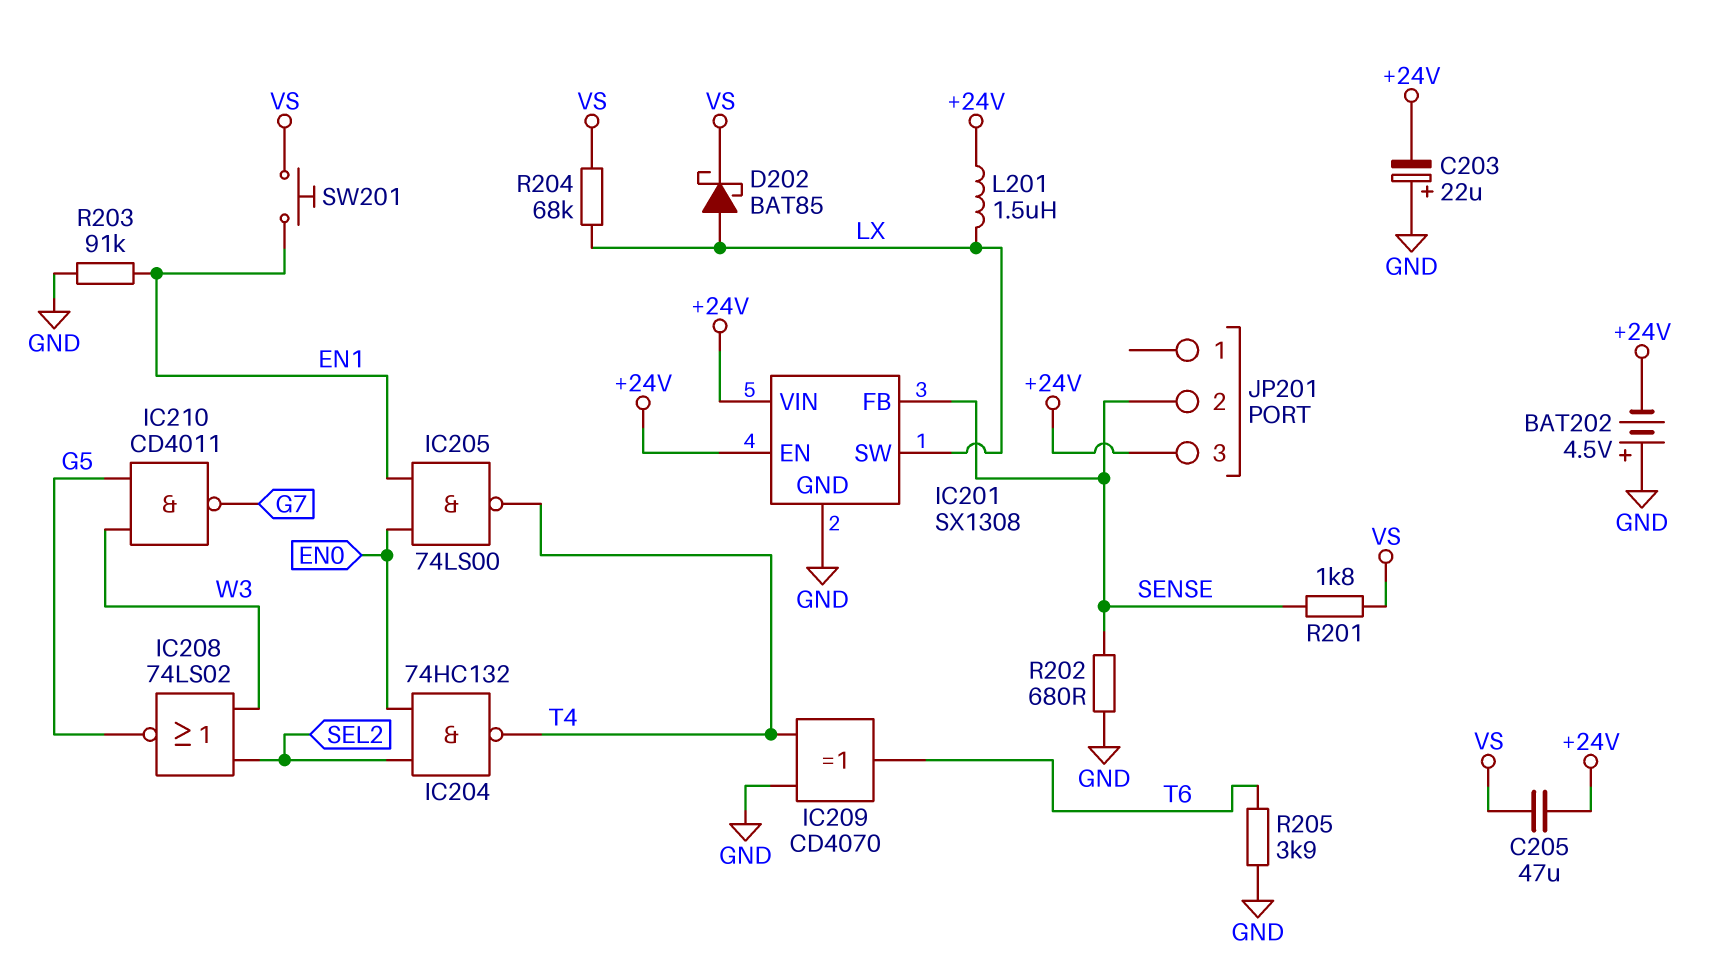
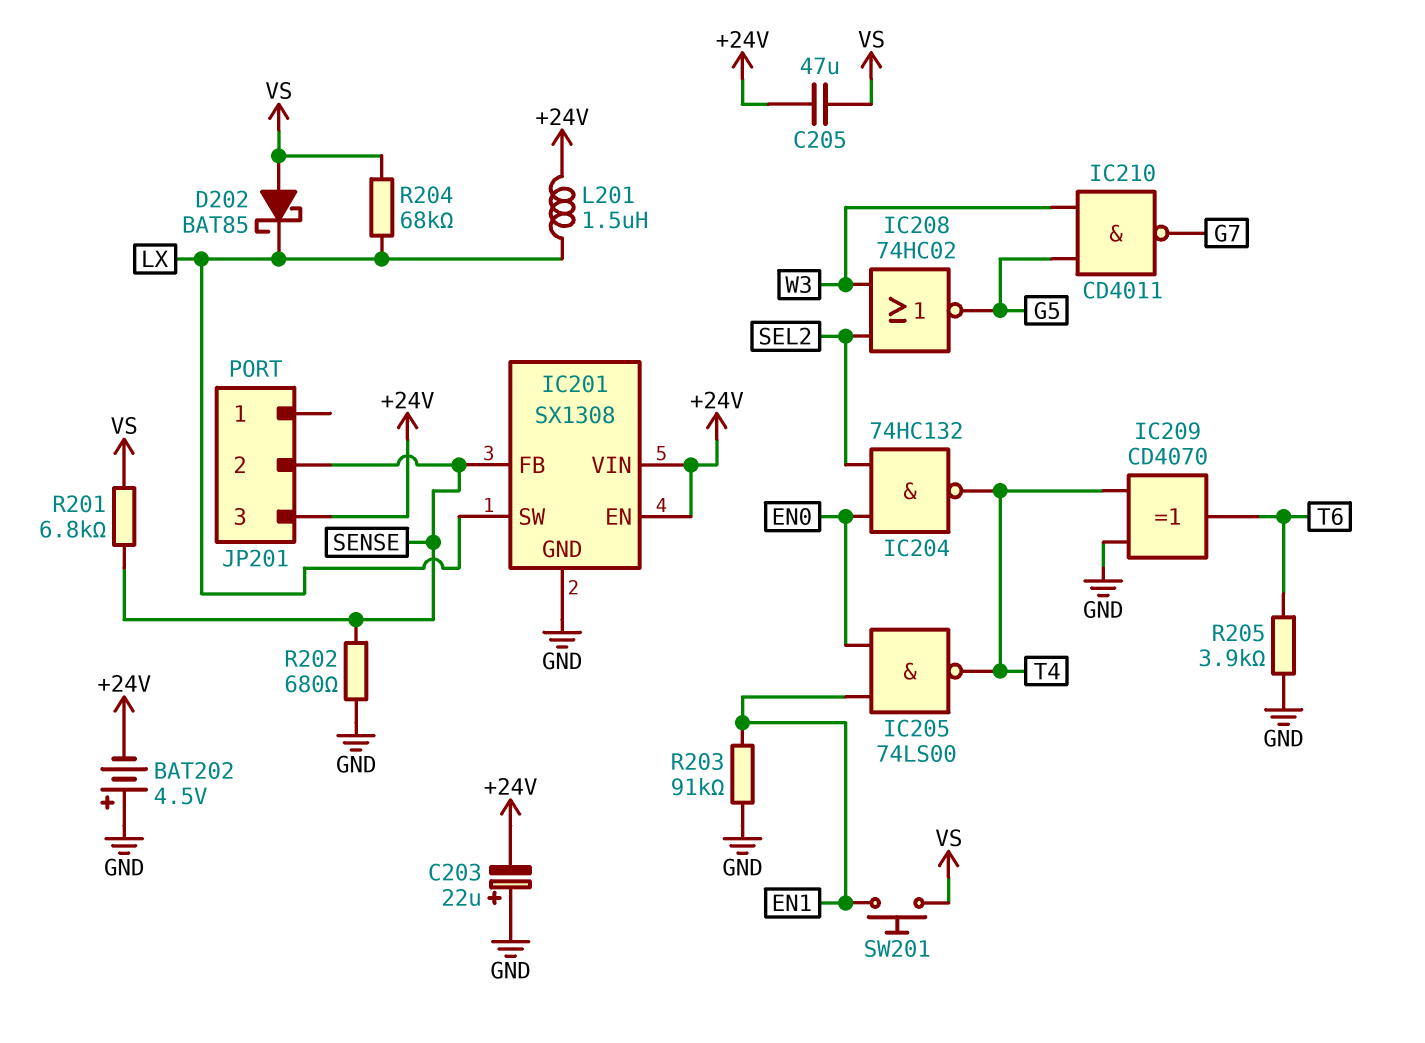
D202: schottky BAT85 (A LX, K VS) -> schottky BAT85 (A VS, K LX)
IC208: NOR 74LS02 (in SEL2, in W3, out G5) -> NOR 74HC02 (in SEL2, in W3, out G5)
R201: 1.8k (SENSE, VS) -> 6.8k (SENSE, VS)

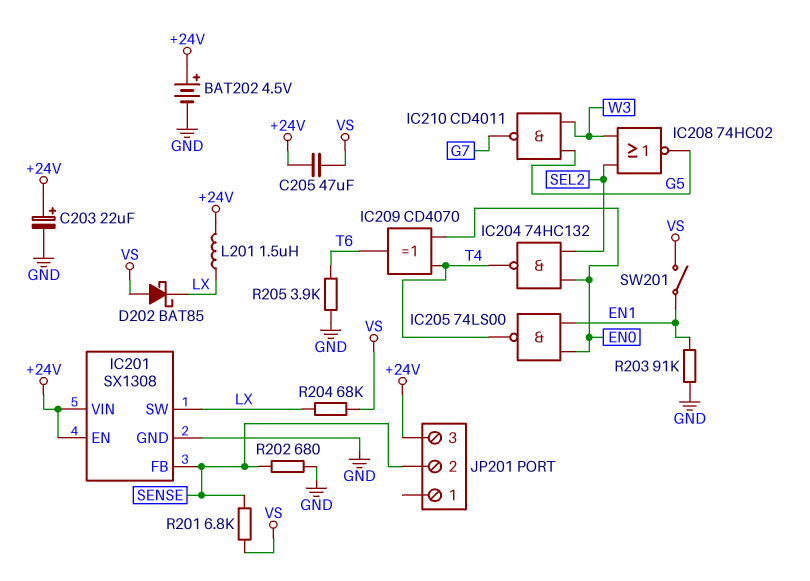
BAT202: 4.5V (plus GND, minus +24V) -> 4.5V (plus +24V, minus GND)
C203: 22uF (plus GND, minus +24V) -> 22uF (plus +24V, minus GND)
IC209: XOR CD4070 (in GND, in T4, out T6) -> XOR CD4070 (in EN0, in T4, out T6)
SW201: button (EN1, VS) -> switch (EN1, VS)

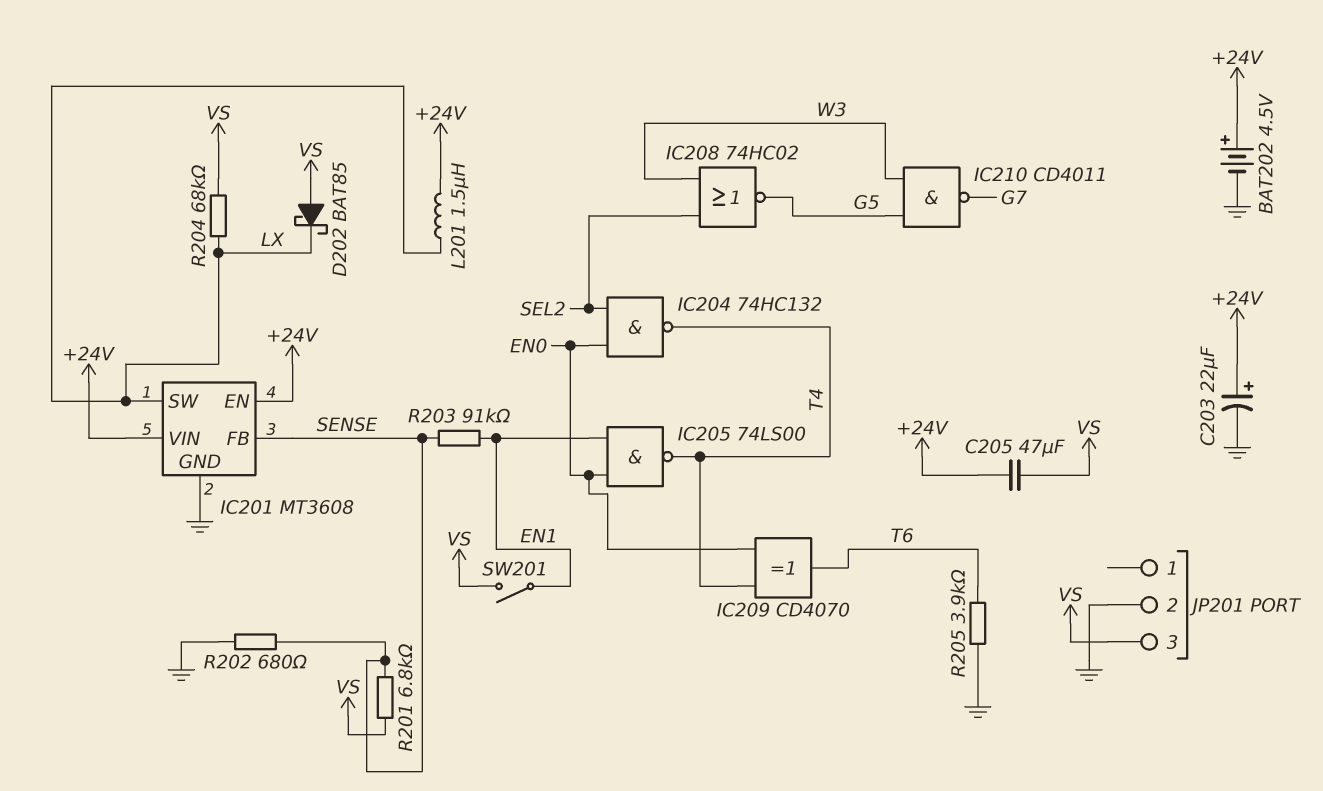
IC201: SX1308 -> MT3608
JP201 pin 2: SENSE -> GND
JP201 pin 3: +24V -> VS
R203: 91k (EN1, GND) -> 91k (EN1, SENSE)

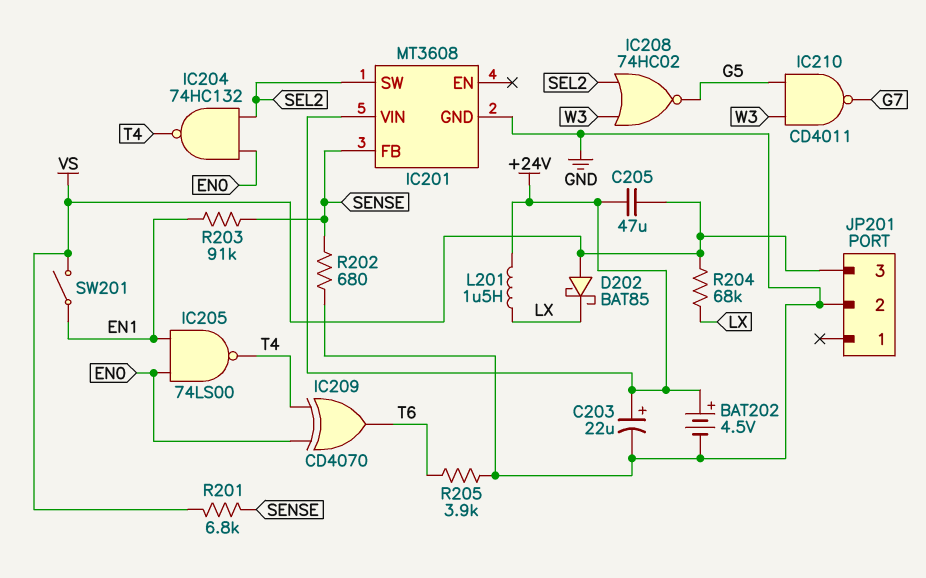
IC201 pin EN: +24V -> none
IC201 pin SW: LX -> SEL2

